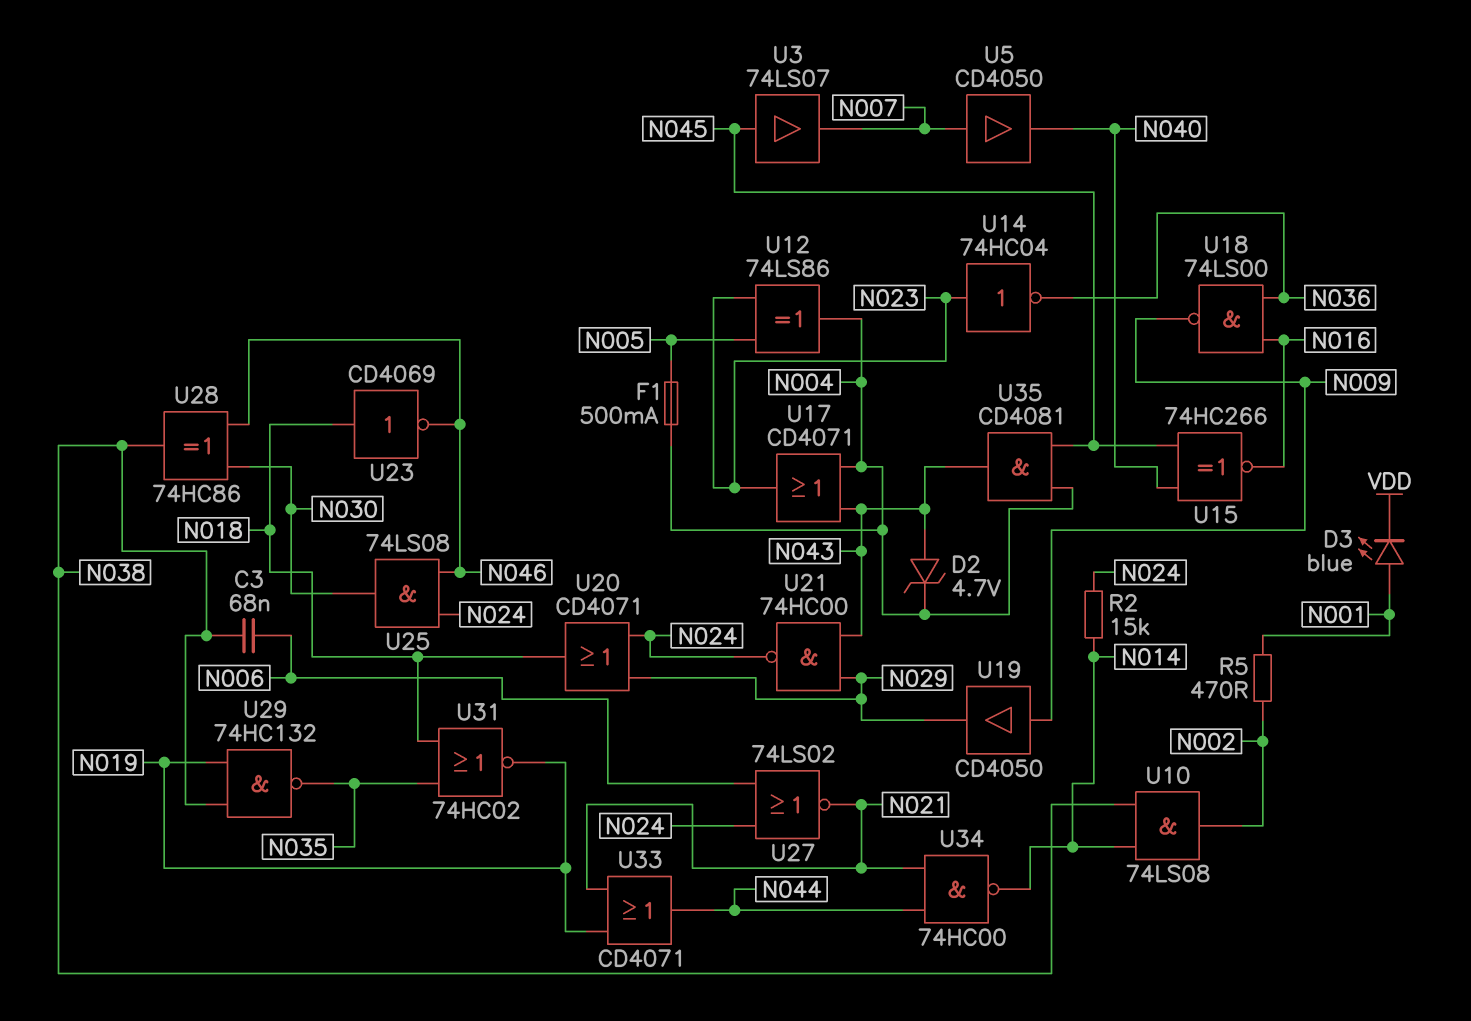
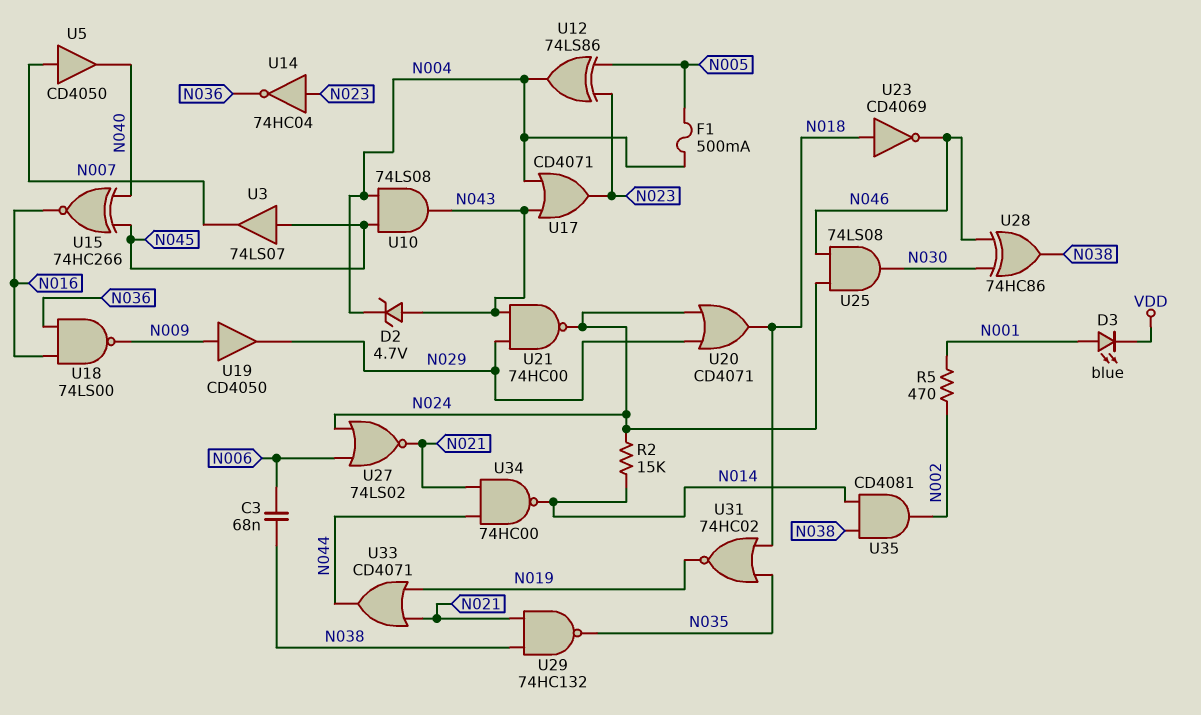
U10: AND 74LS08 (in N014, in N038, out N002) -> AND 74LS08 (in N004, in N045, out N043)
U29: NAND 74HC132 (in N019, in N038, out N035) -> NAND 74HC132 (in N021, in N038, out N035)
U35: AND CD4081 (in N004, in N045, out N043) -> AND CD4081 (in N014, in N038, out N002)

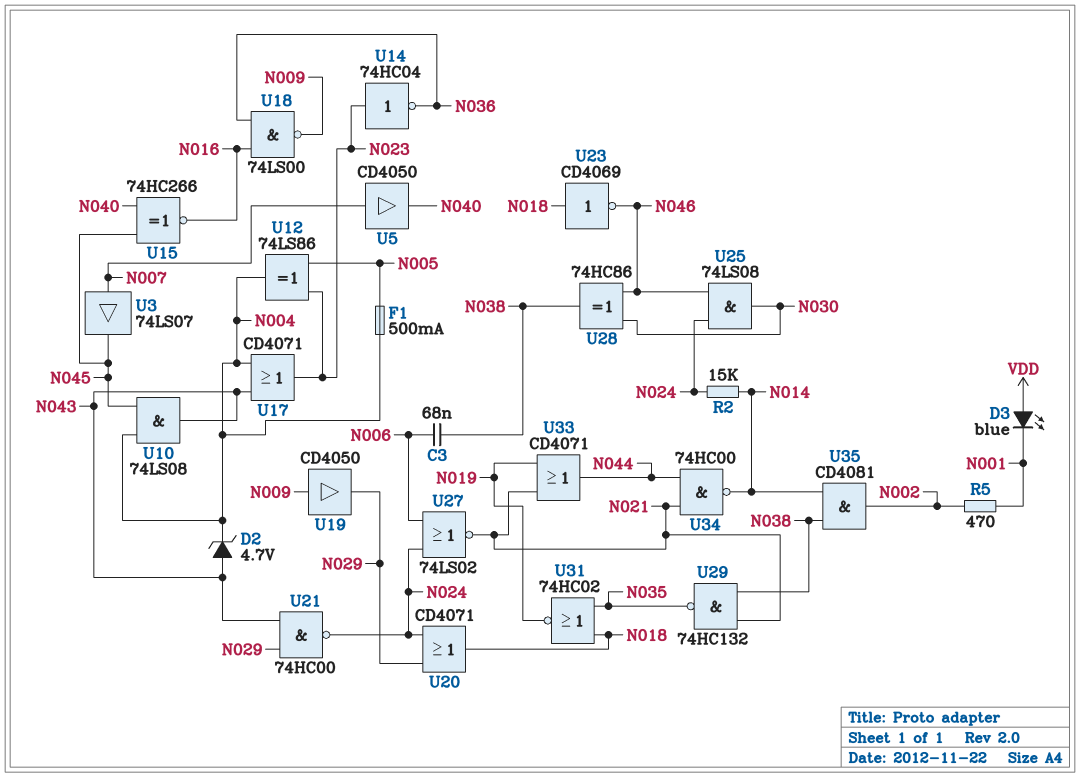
D3: LED blue (A N001, K VDD) -> LED blue (A VDD, K N001)
U3: buffer 74LS07 (in N045, out N007) -> buffer 74LS07 (in N007, out N045)

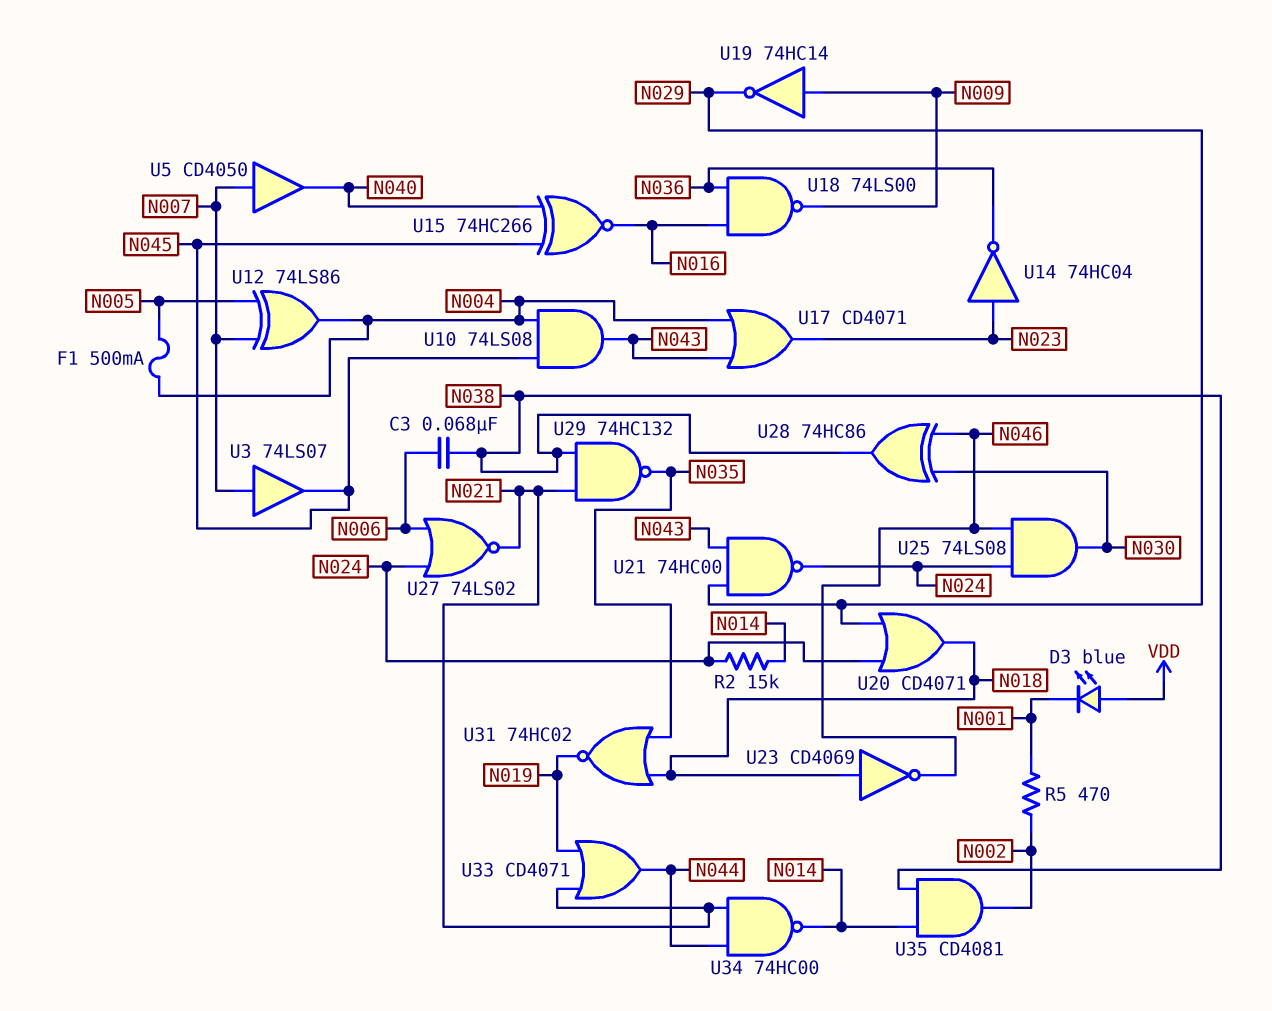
D2: zener 4.7V (A N043, K N004) -> none
U12: XOR 74LS86 (in N005, in N023, out N004) -> XOR 74LS86 (in N005, in N007, out N004)
U19: buffer CD4050 (in N009, out N029) -> NOT 74HC14 (in N009, out N029)

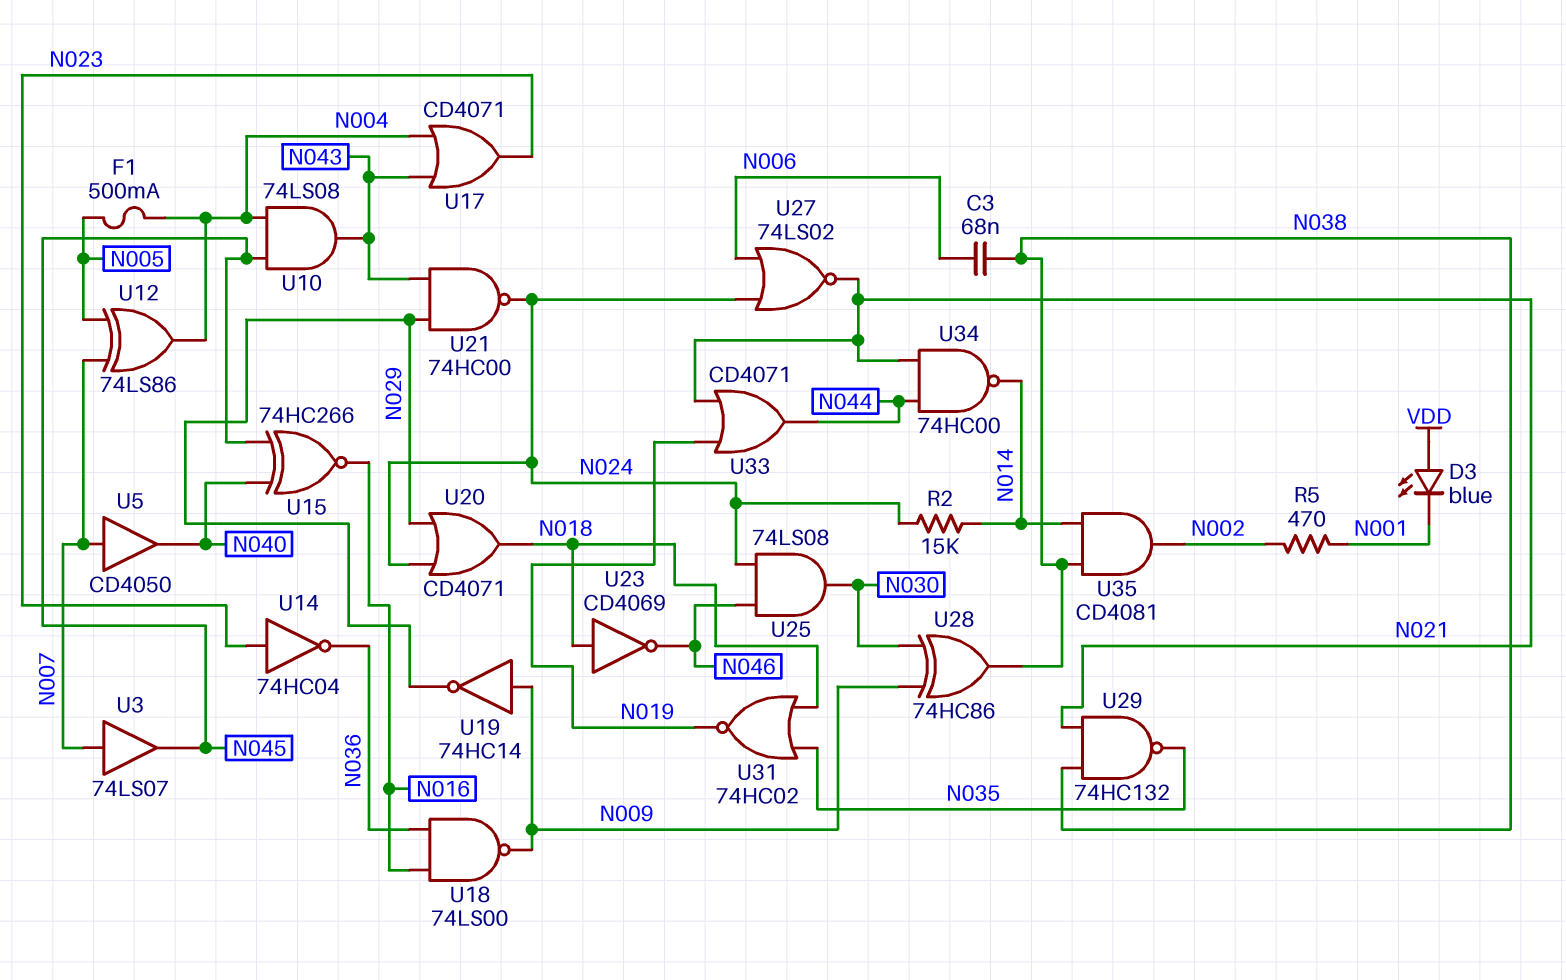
U28: XOR 74HC86 (in N030, in N046, out N038) -> XOR 74HC86 (in N009, in N030, out N038)

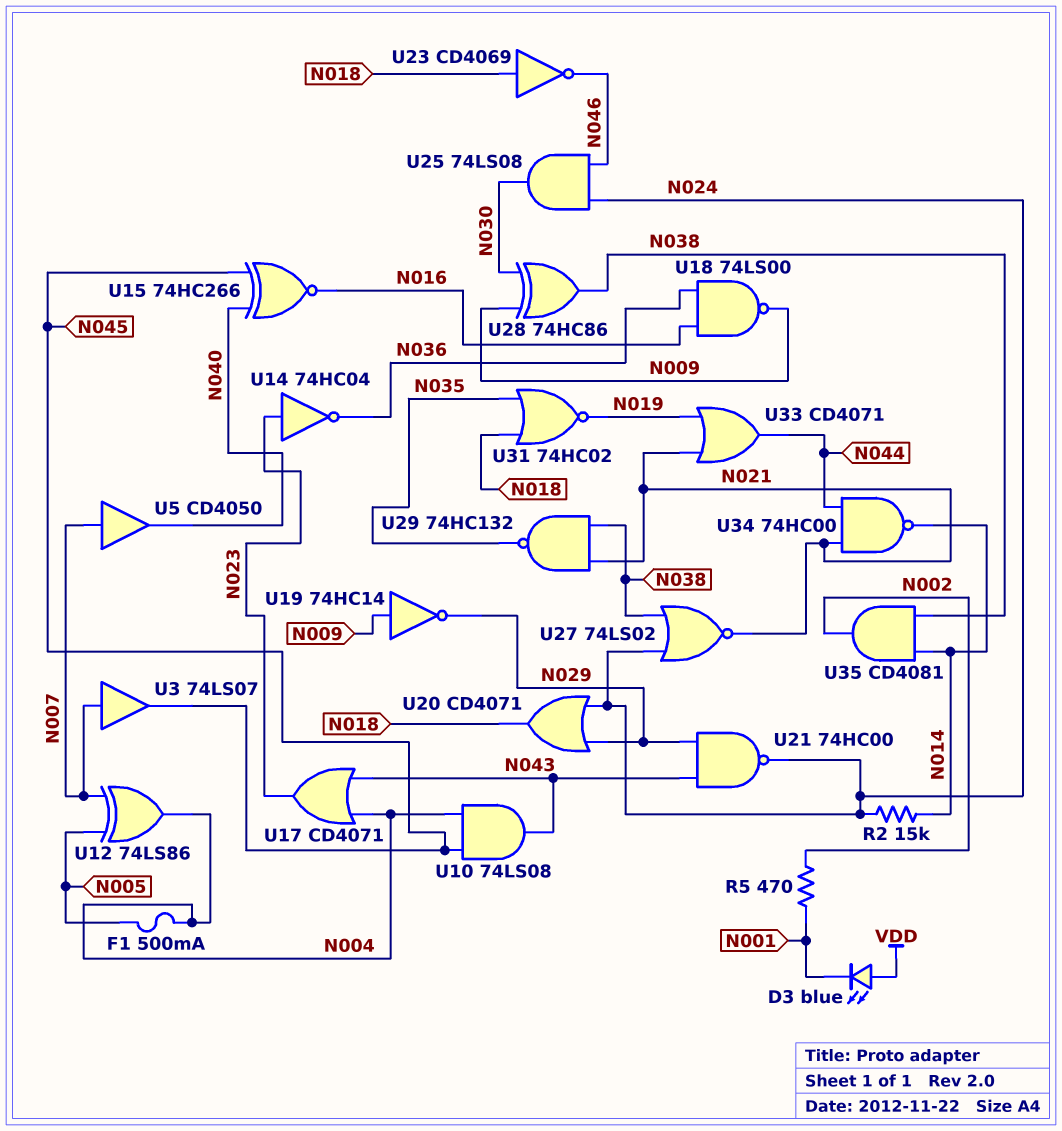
C3: 68nF (N006, N038) -> none
U27: NOR 74LS02 (in N006, in N024, out N021) -> NOR 74LS02 (in N024, in N038, out N021)

